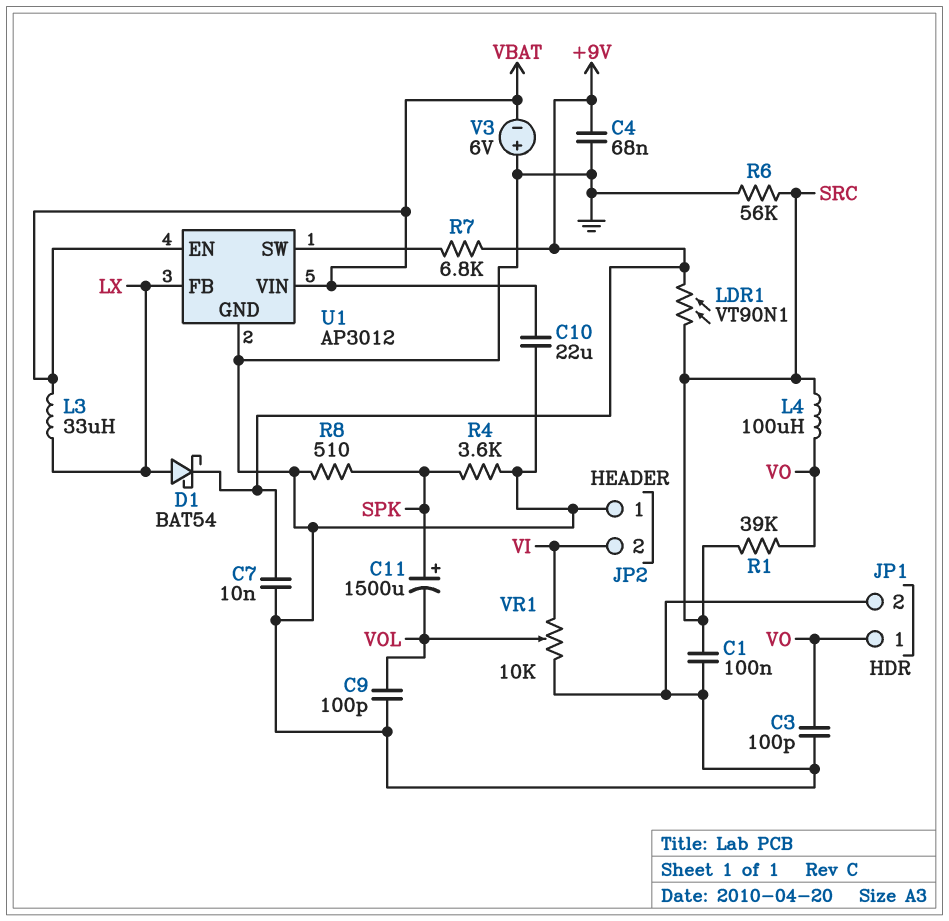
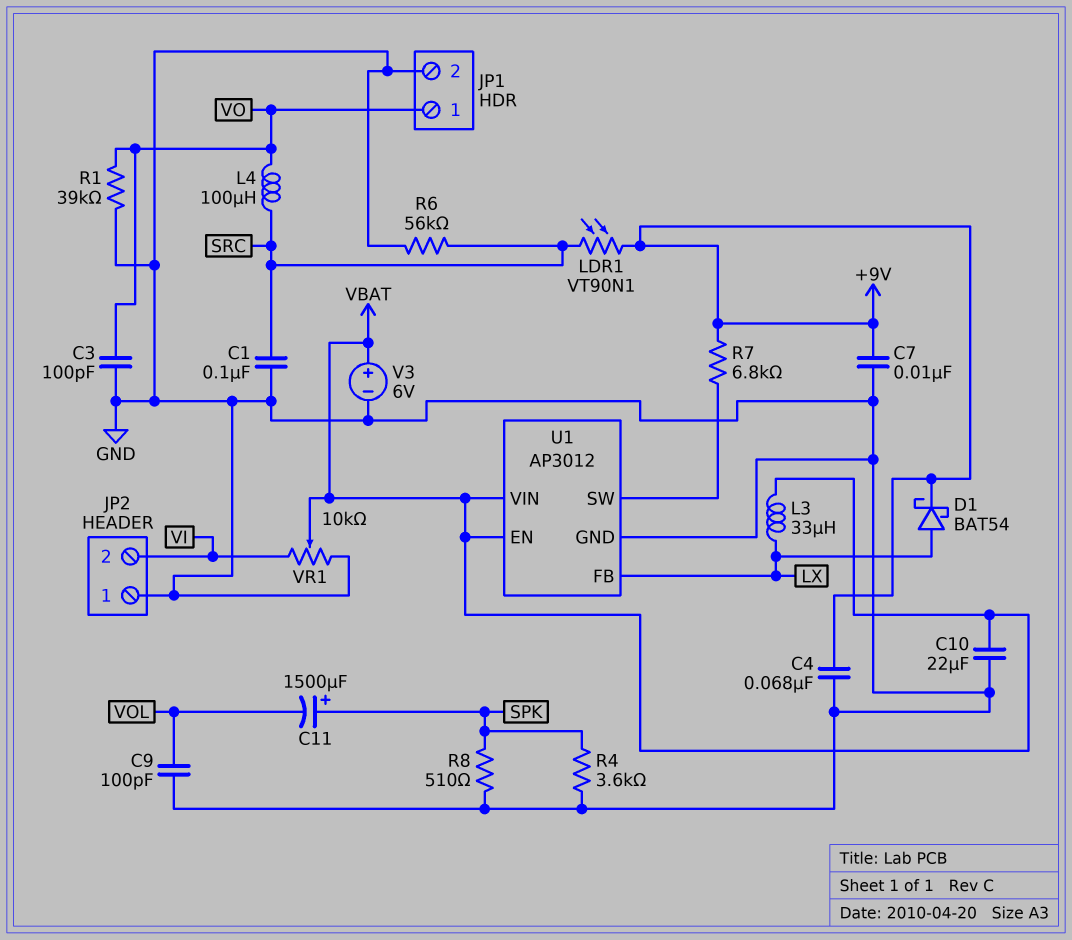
R1: 39k (SRC, VO) -> 39k (GND, VO)
V3: 6V (plus GND, minus VBAT) -> 6V (plus VBAT, minus GND)
VR1: 10k (GND, VI, wiper VOL) -> 10k (GND, VI, wiper VBAT)

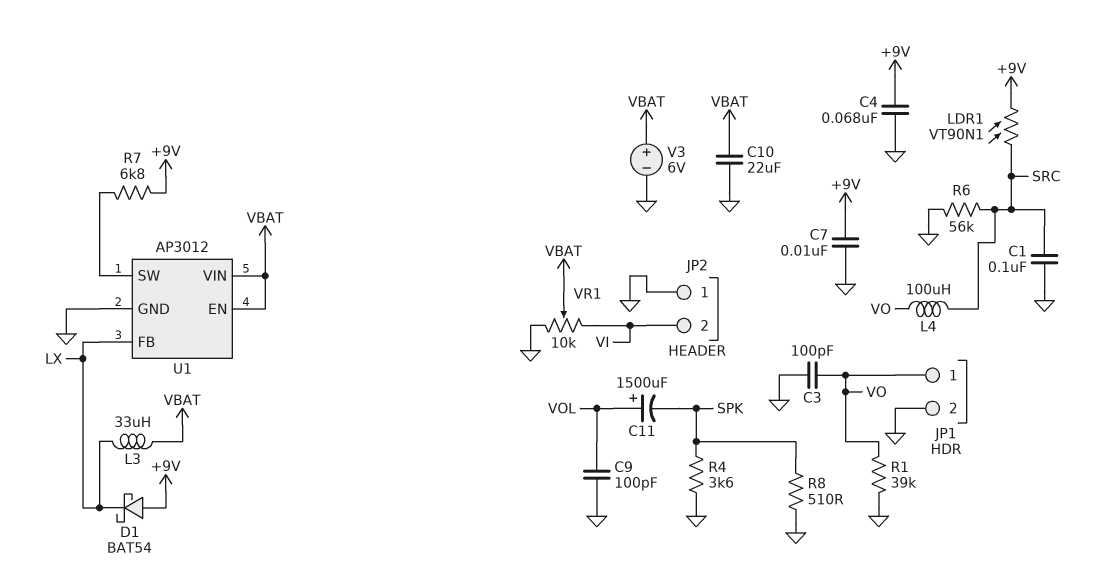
C11: 1500uF (plus SPK, minus VOL) -> 1500uF (plus VOL, minus SPK)
D1: schottky BAT54 (A LX, K +9V) -> schottky BAT54 (A +9V, K LX)

